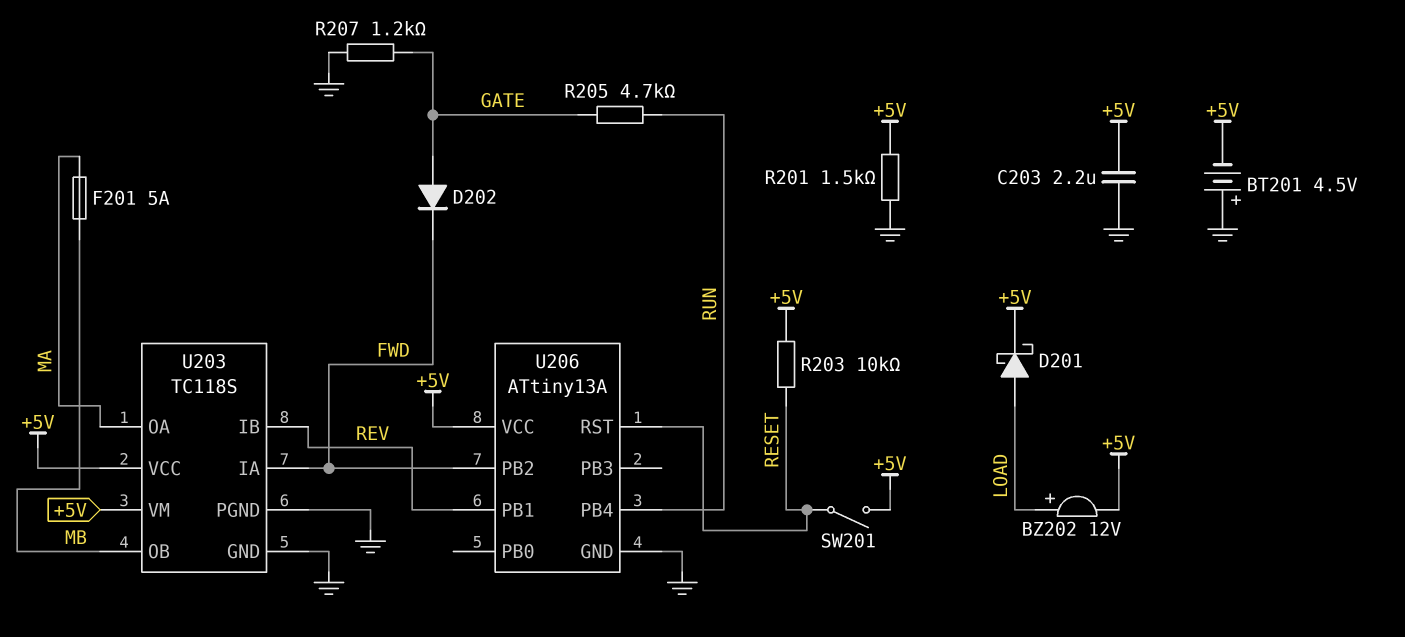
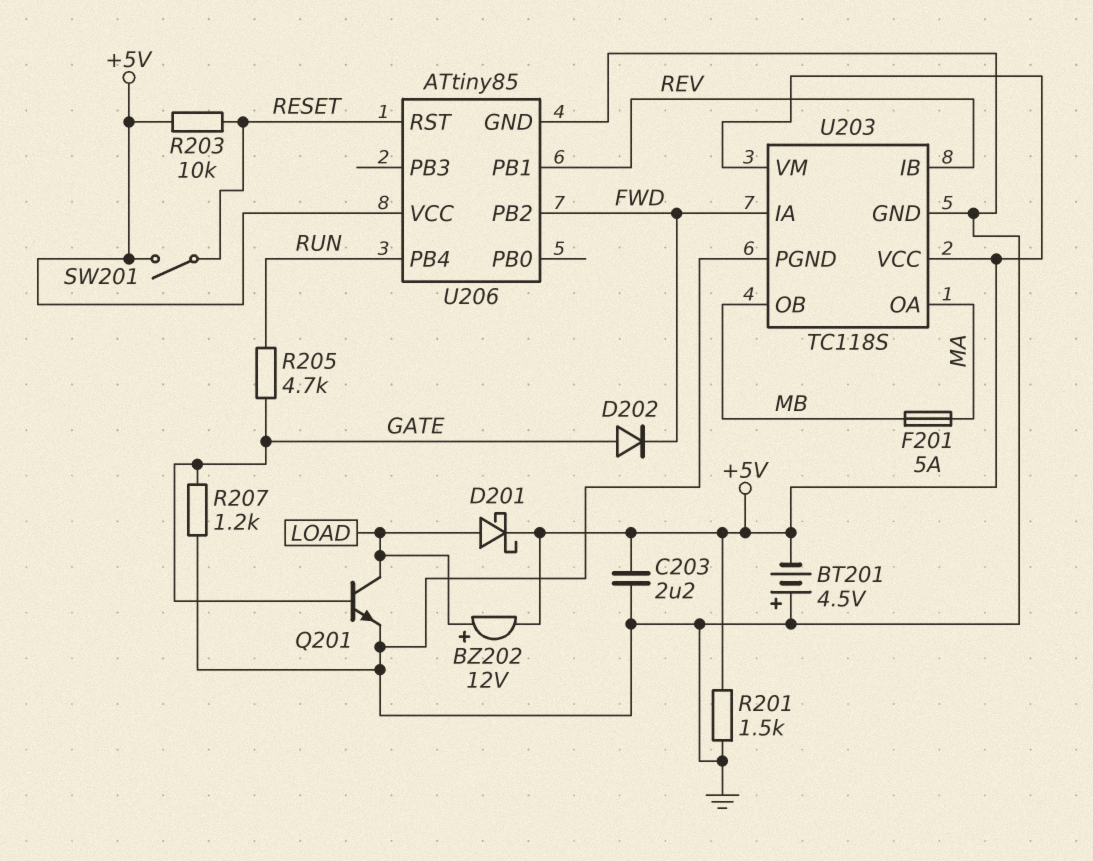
Q201: none -> NPN (B GATE, C LOAD, E GND)
U206: ATtiny13A -> ATtiny85

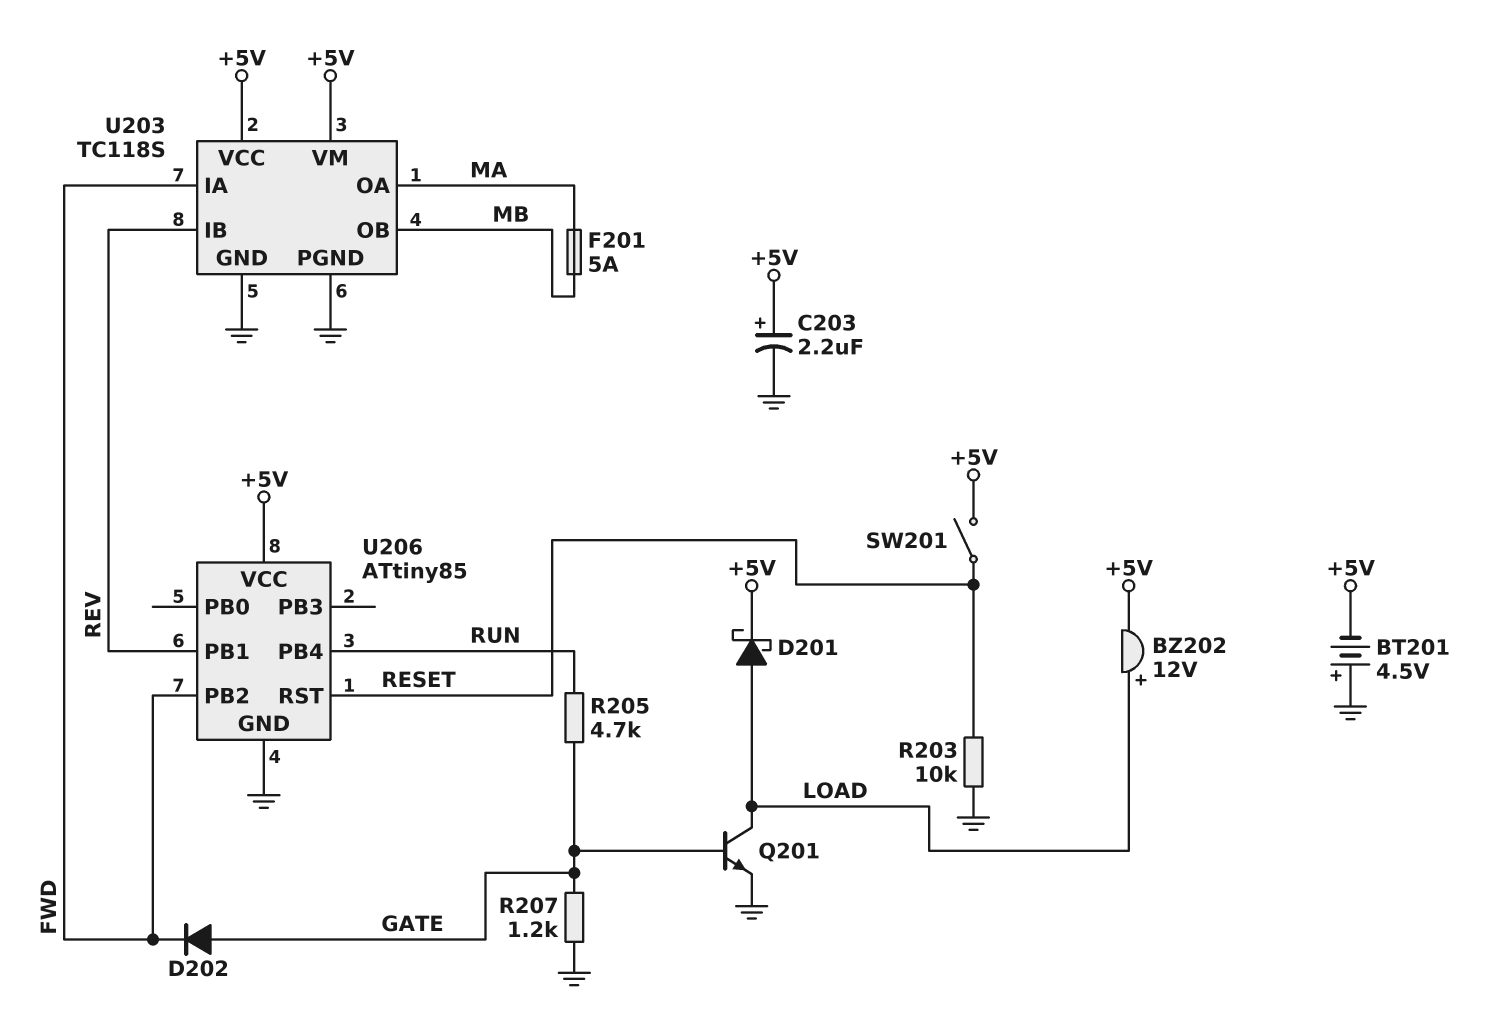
C203: 2.2uF (+5V, GND) -> 2.2uF (plus +5V, minus GND)
R201: 1.5k (+5V, GND) -> none
R203: 10k (+5V, RESET) -> 10k (GND, RESET)

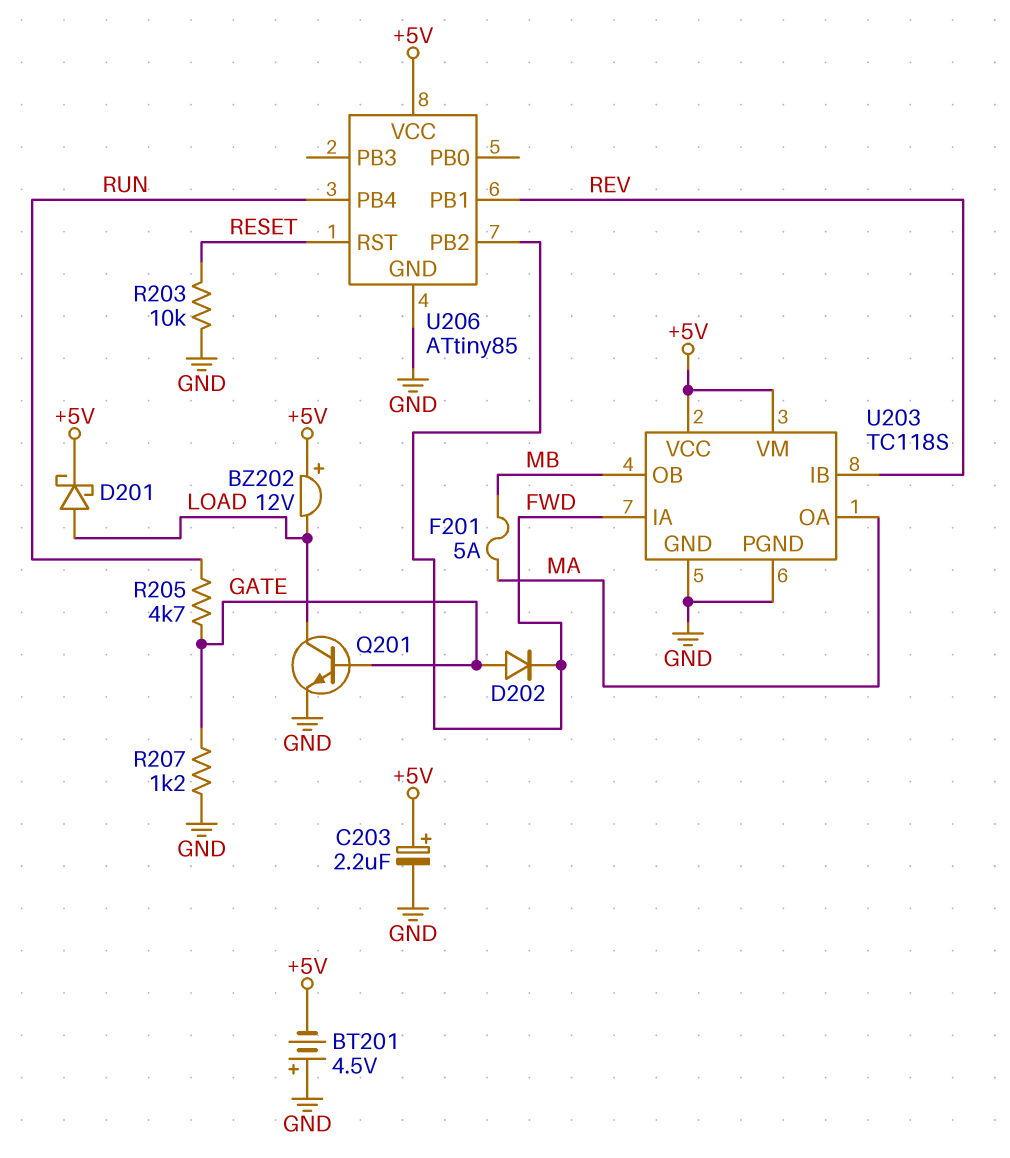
BZ202: buzzer 12V (plus LOAD, minus +5V) -> buzzer 12V (plus +5V, minus LOAD)
SW201: switch (+5V, RESET) -> none

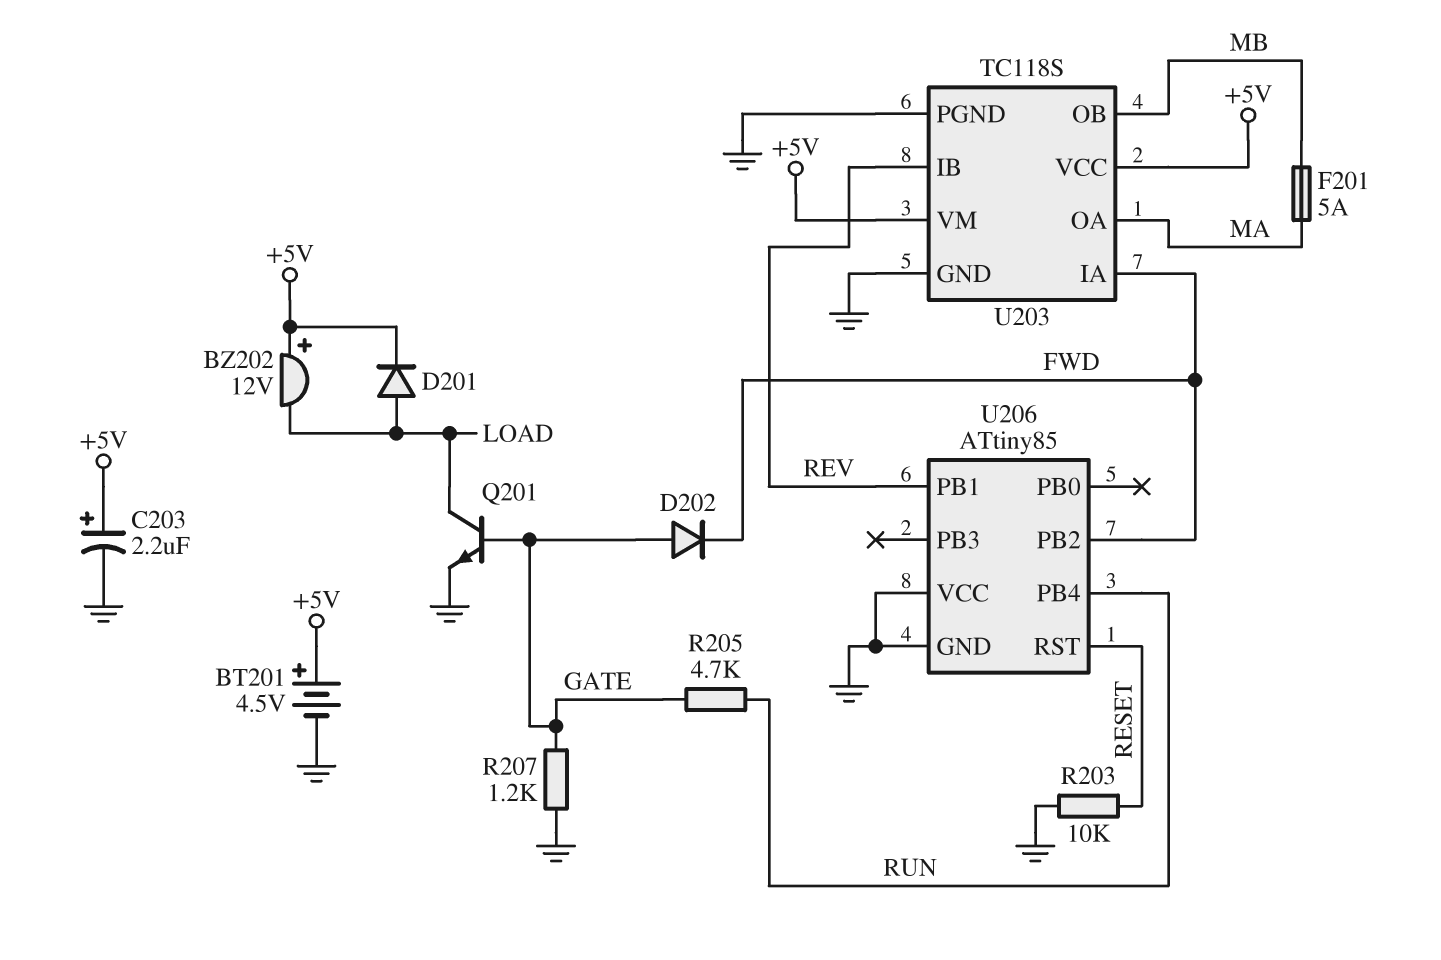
BT201: 4.5V (plus GND, minus +5V) -> 4.5V (plus +5V, minus GND)
D201: schottky (A LOAD, K +5V) -> diode (A LOAD, K +5V)
U206 pin VCC: +5V -> GND

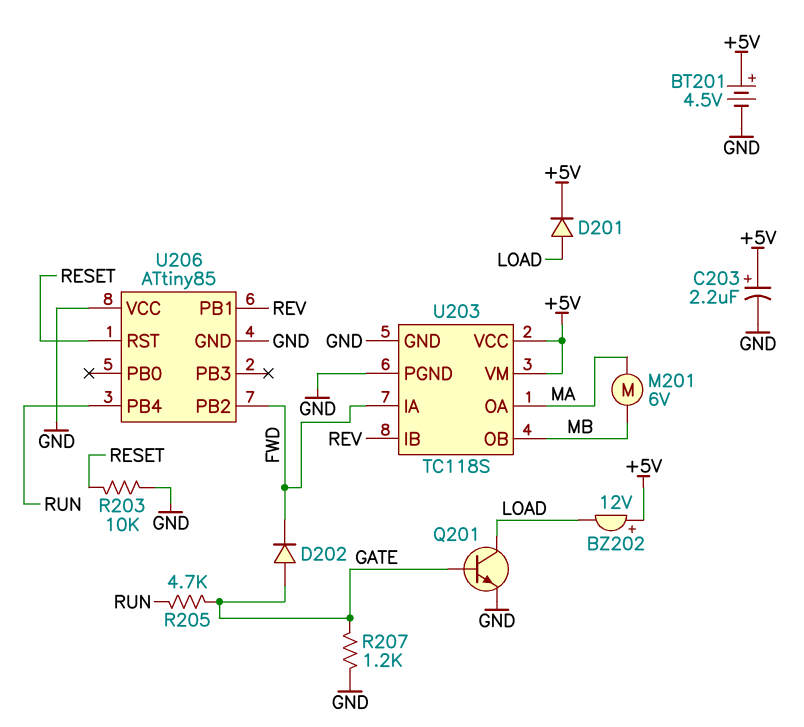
F201: 5A (MA, MB) -> none
M201: none -> motor 6V (MA, MB)

